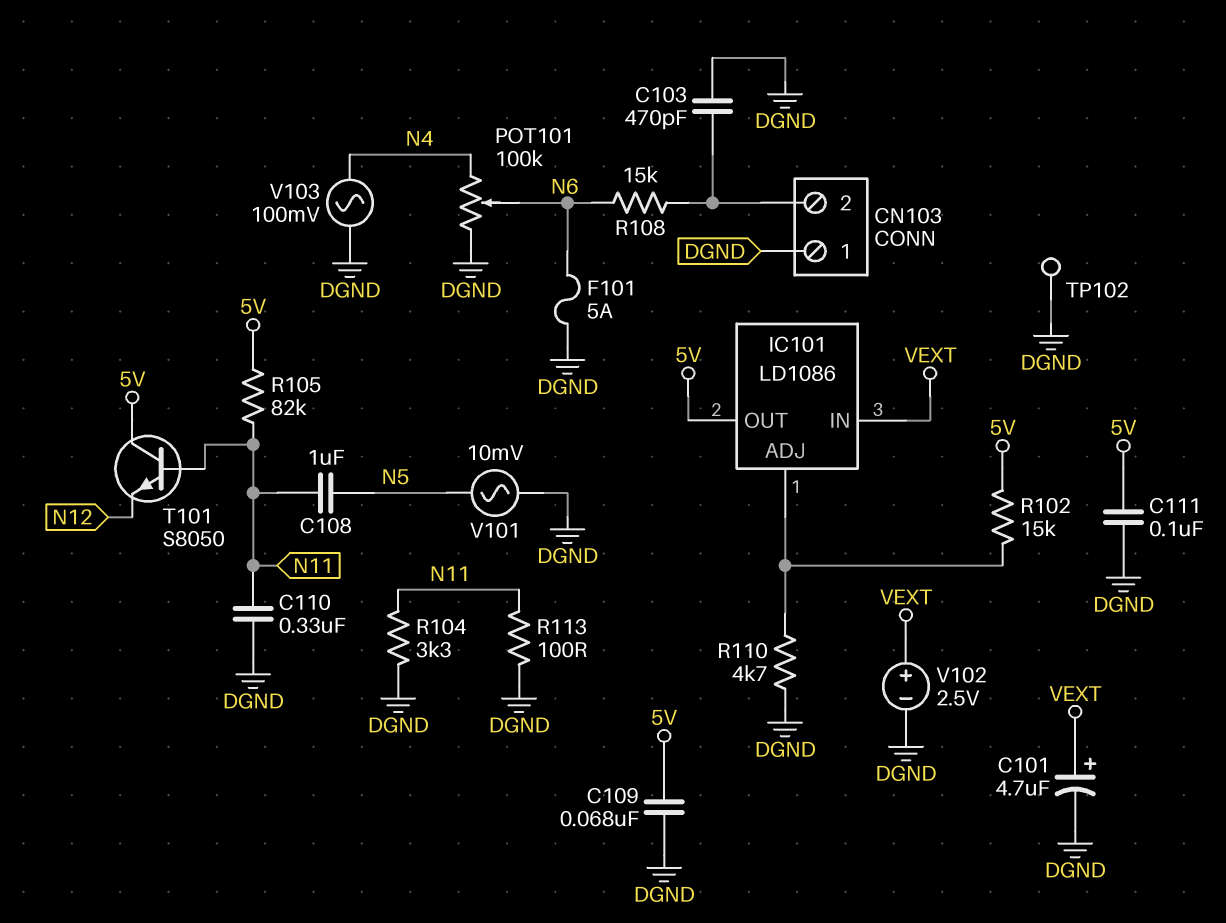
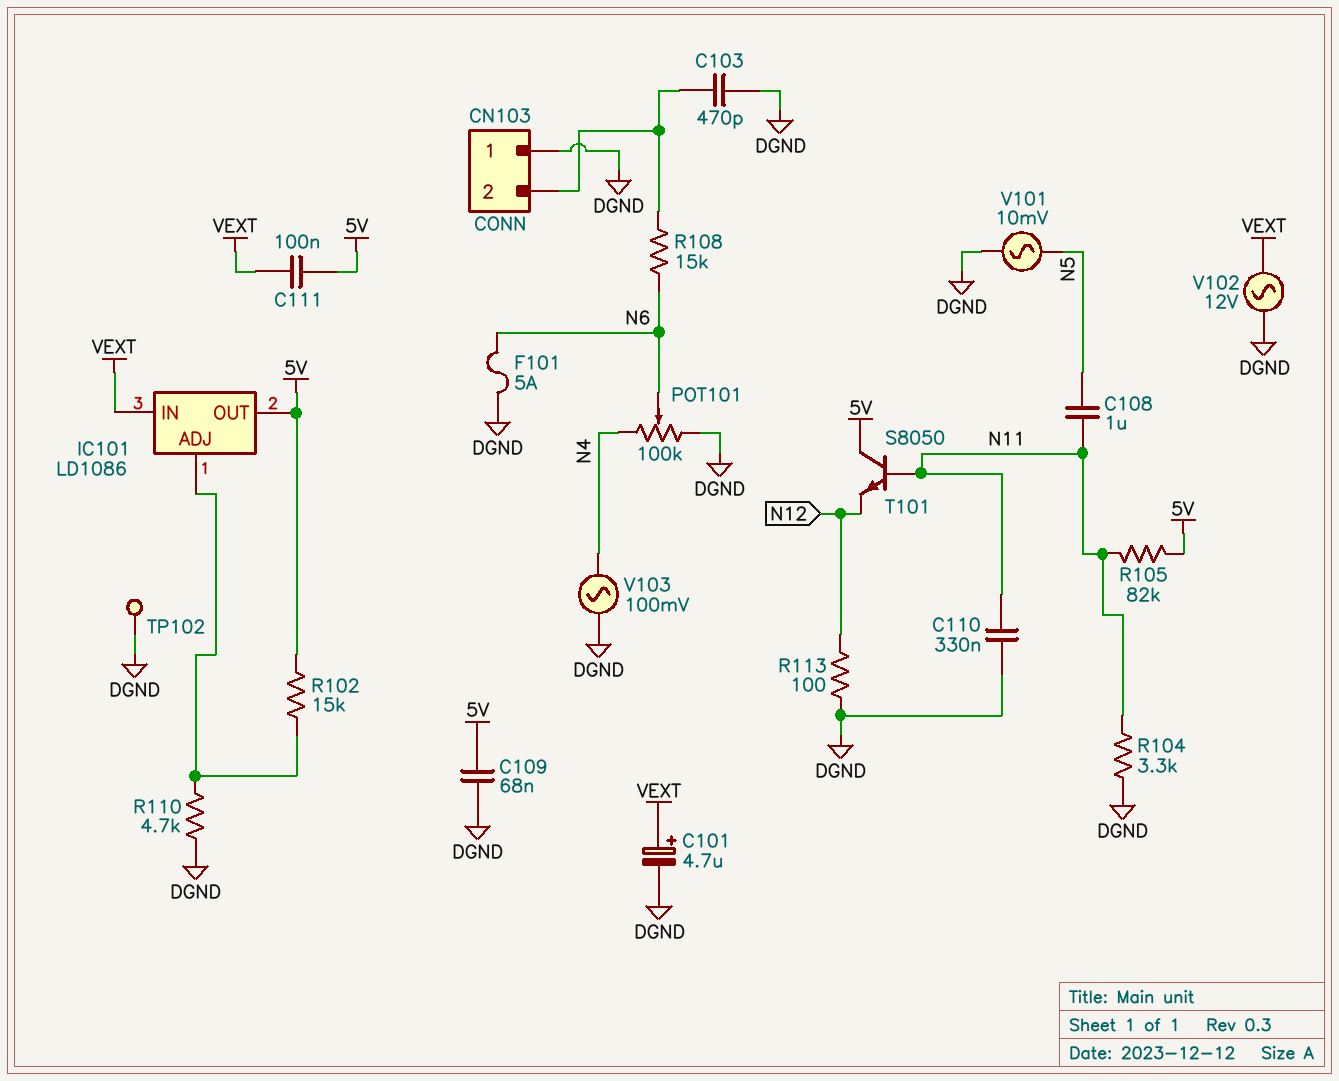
C111: 100nF (5V, DGND) -> 100nF (5V, VEXT)
R113: 100 (DGND, N11) -> 100 (DGND, N12)
V102: 2.5V (plus VEXT, minus DGND) -> AC 12V (DGND, VEXT)

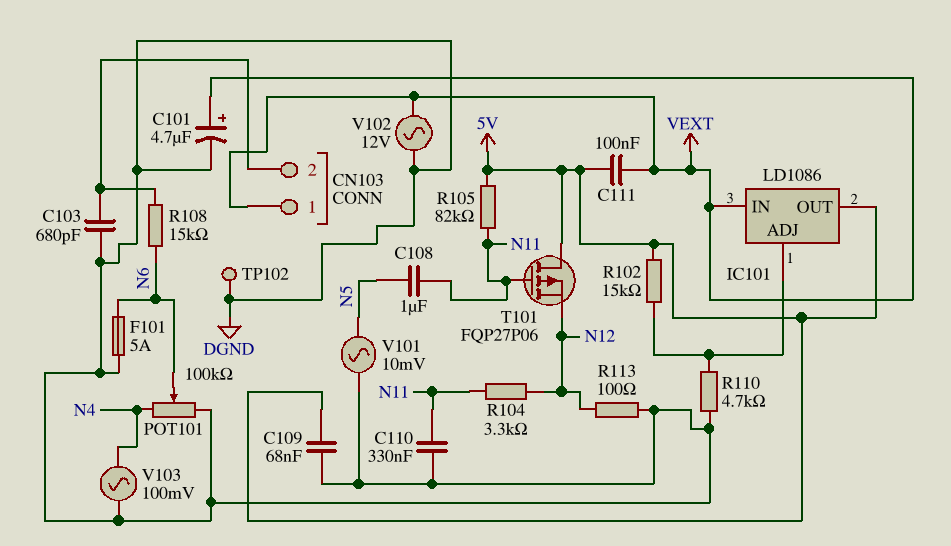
C103: 470pF (CN103/2, DGND) -> 680pF (CN103/2, DGND)
CN103 pin 1: DGND -> VEXT
R104: 3.3k (DGND, N11) -> 3.3k (N11, N12)
T101: NPN S8050 (B N11, C 5V, E N12) -> PMOS FQP27P06 (G N11, D 5V, S N12)

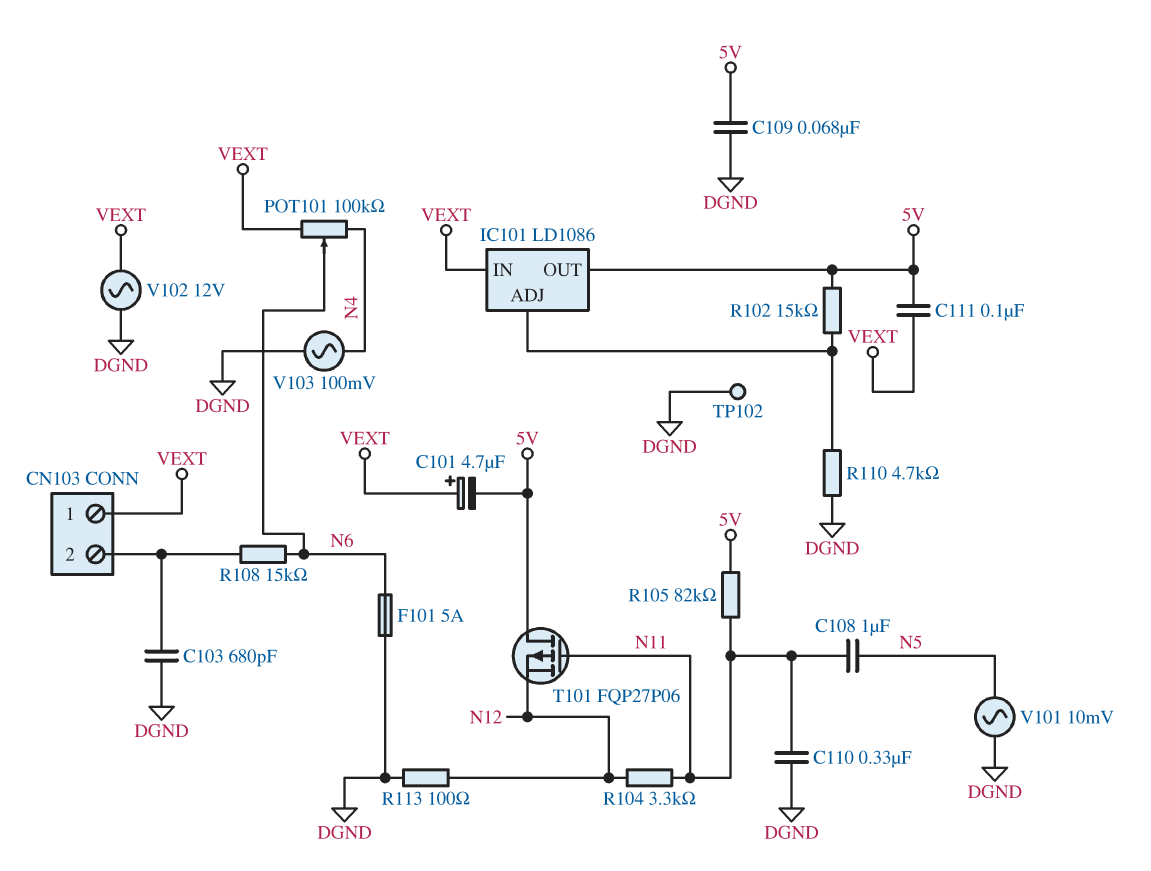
C101: 4.7uF (plus VEXT, minus DGND) -> 4.7uF (plus VEXT, minus 5V)
POT101: 100k (DGND, N4, wiper N6) -> 100k (N4, VEXT, wiper N6)

